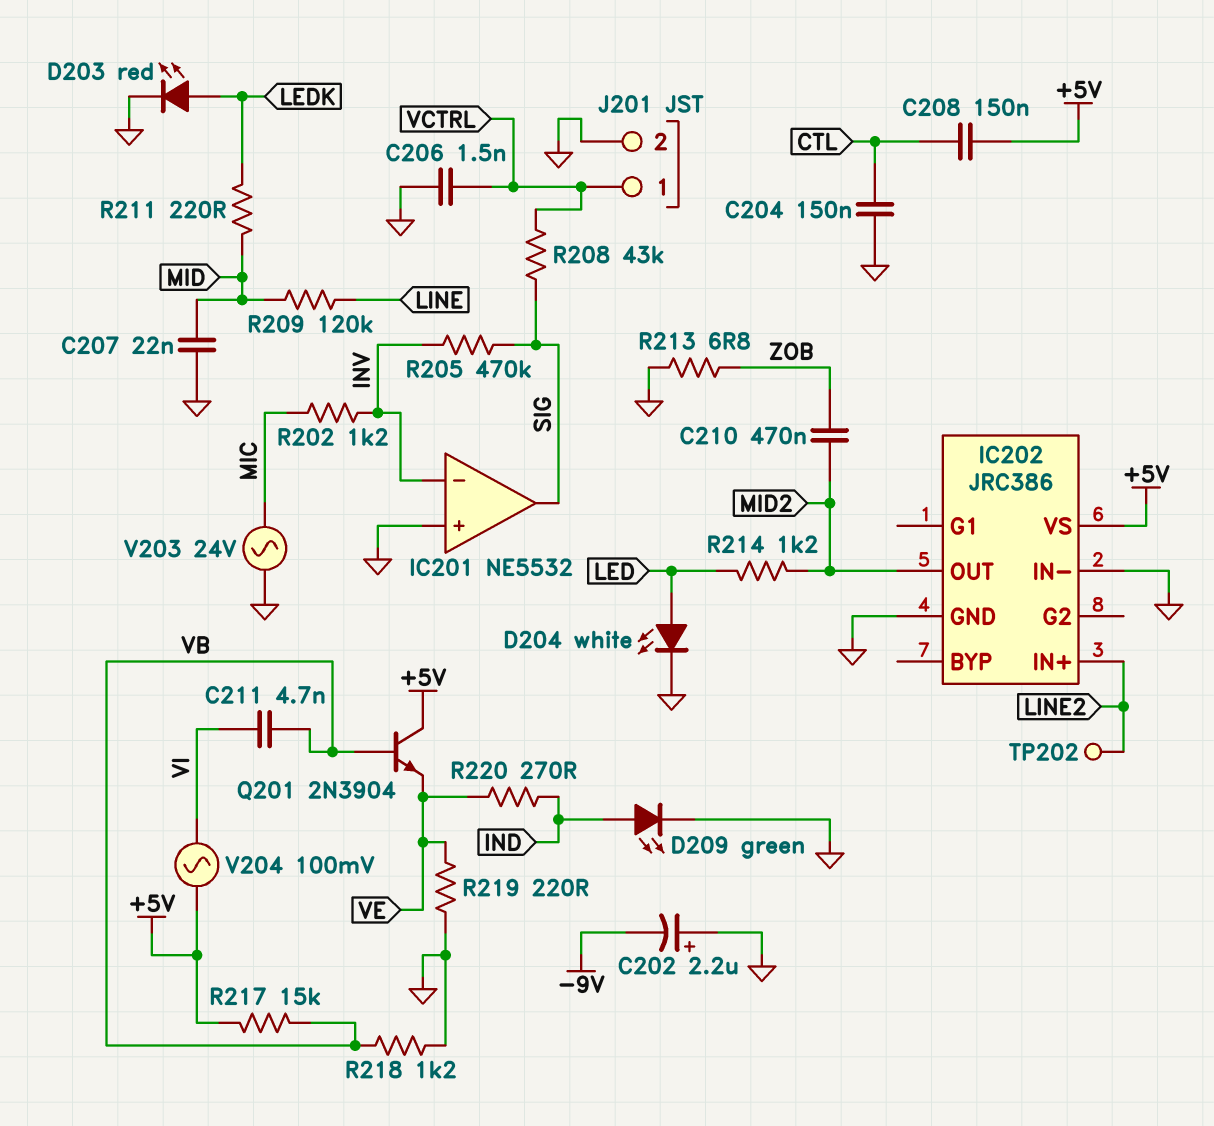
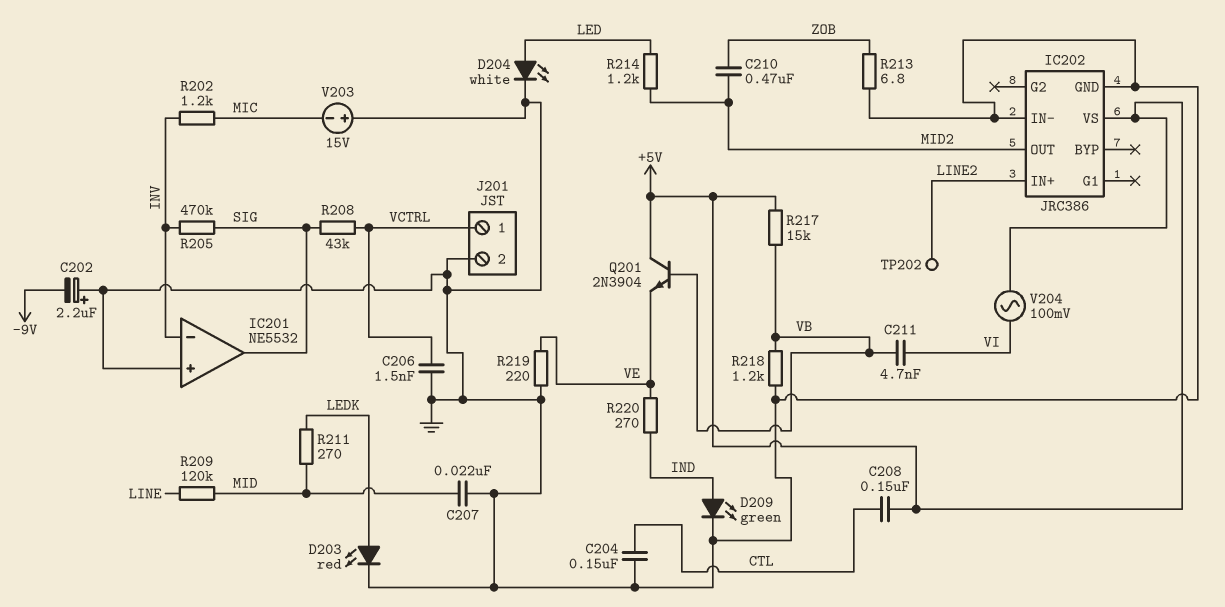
R211: 220 (LEDK, MID) -> 270 (LEDK, MID)
V203: AC 24V (GND, MIC) -> 15V (plus GND, minus MIC)

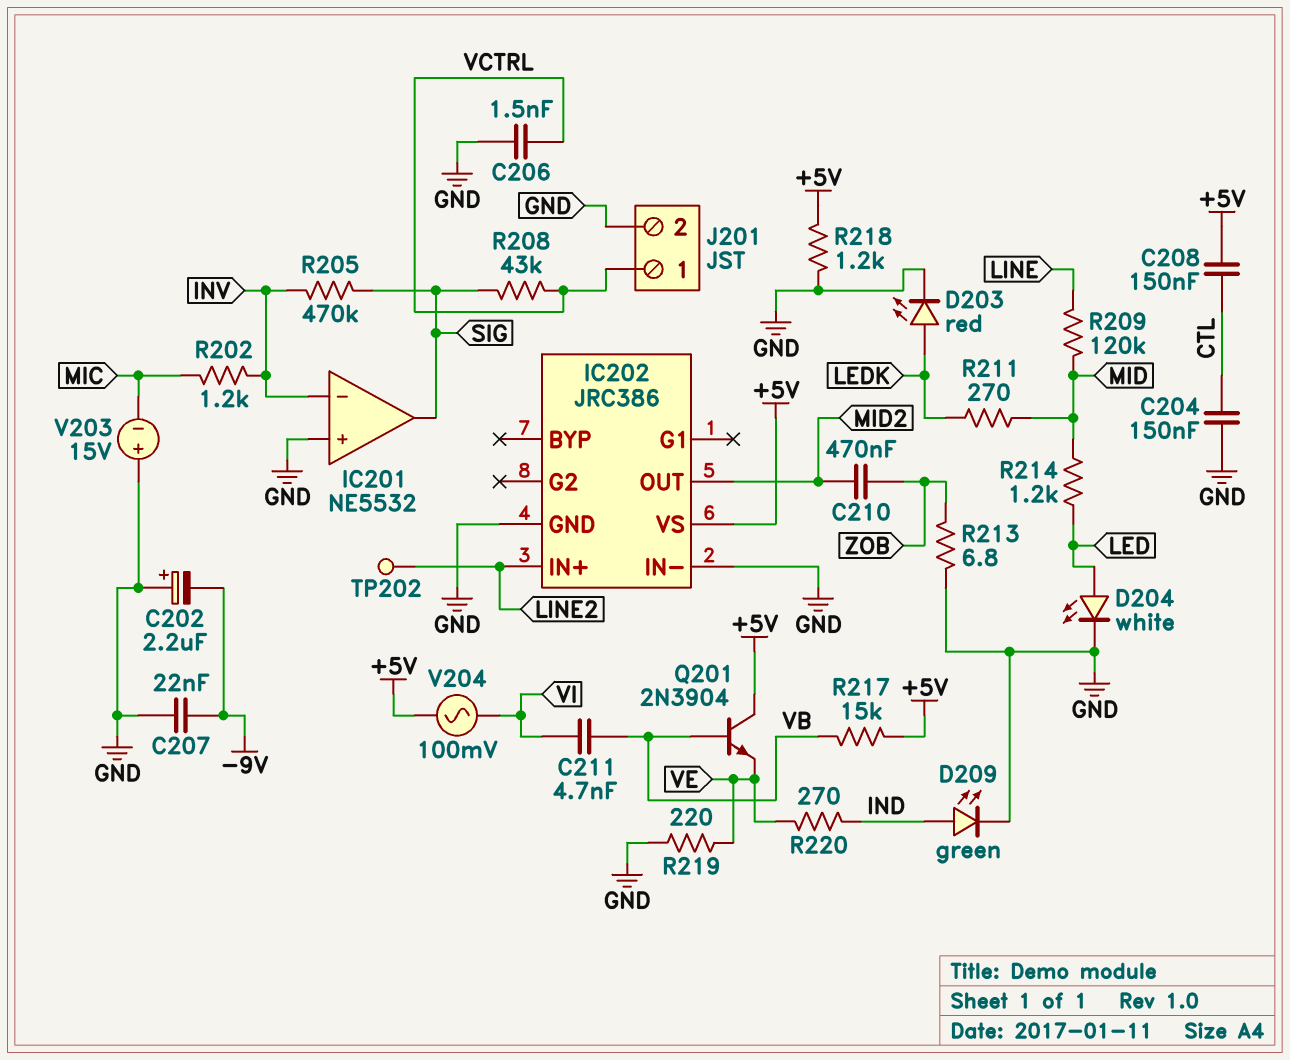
C207: 22nF (GND, MID) -> 22nF (-9V, GND)
R214: 1.2k (LED, MID2) -> 1.2k (LED, MID)
R218: 1.2k (GND, VB) -> 1.2k (+5V, GND)

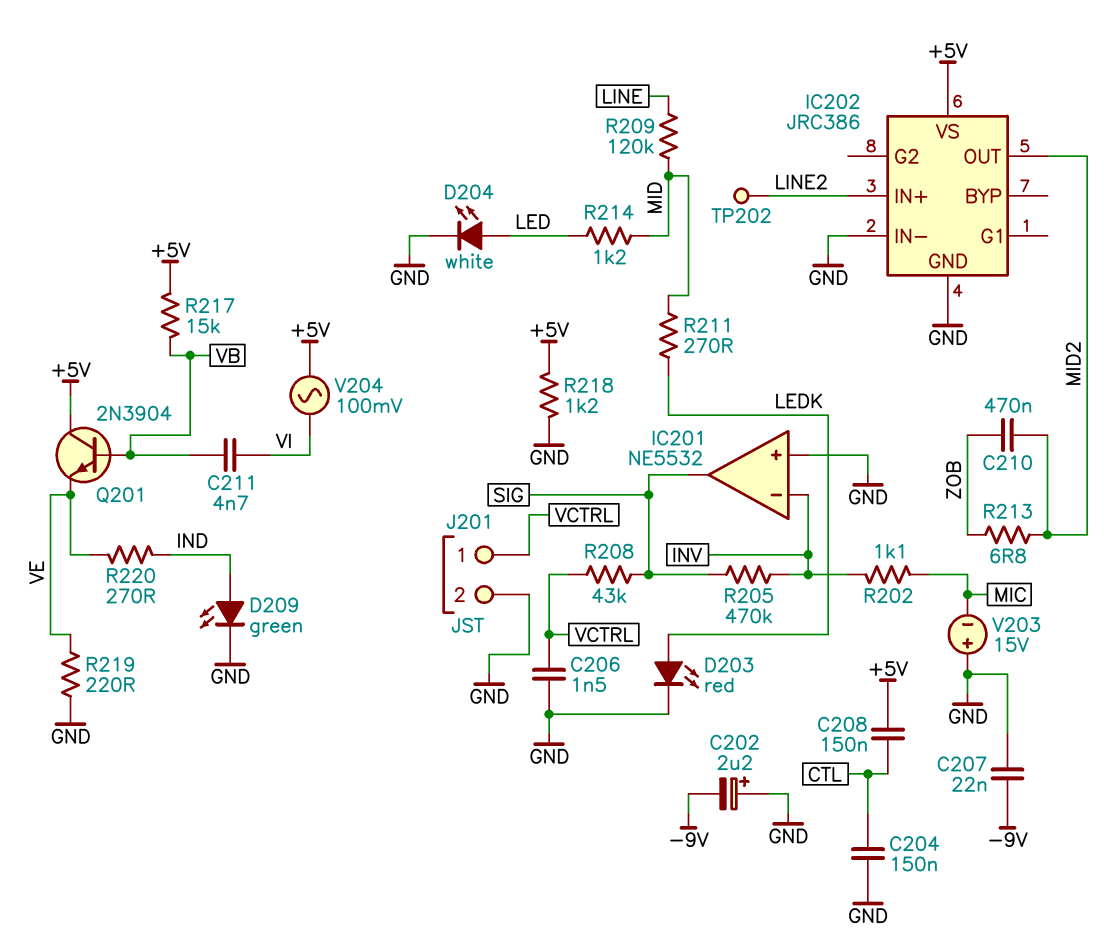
R202: 1.2k (INV, MIC) -> 1.1k (INV, MIC)
R213: 6.8 (GND, ZOB) -> 6.8 (MID2, ZOB)

